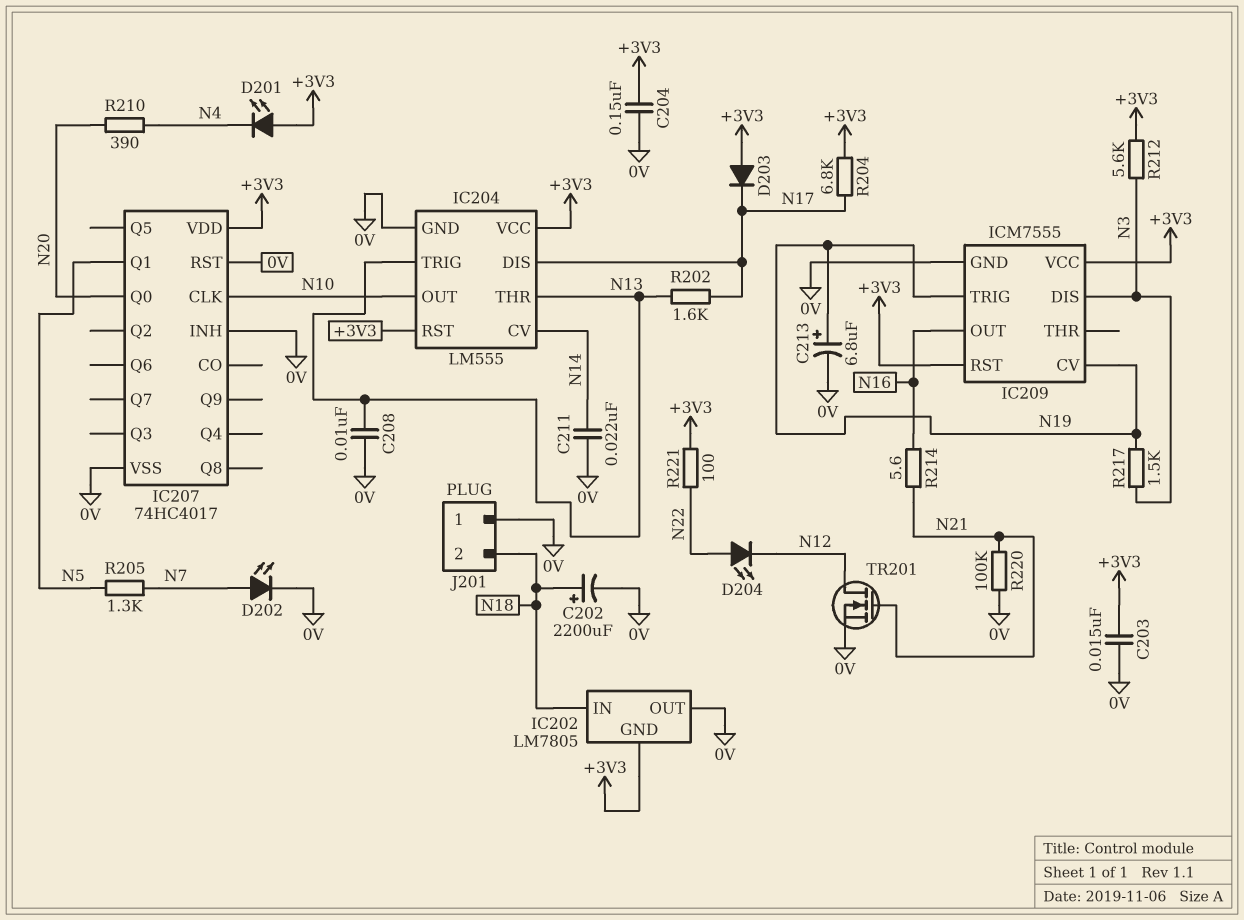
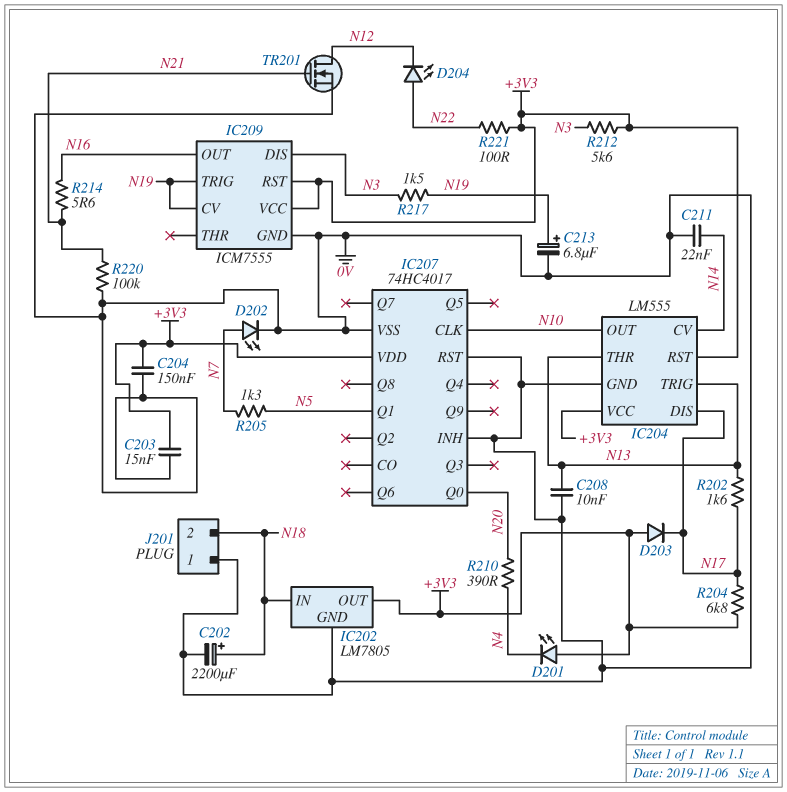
IC202 pin GND: +3V3 -> 0V
IC202 pin OUT: 0V -> +3V3

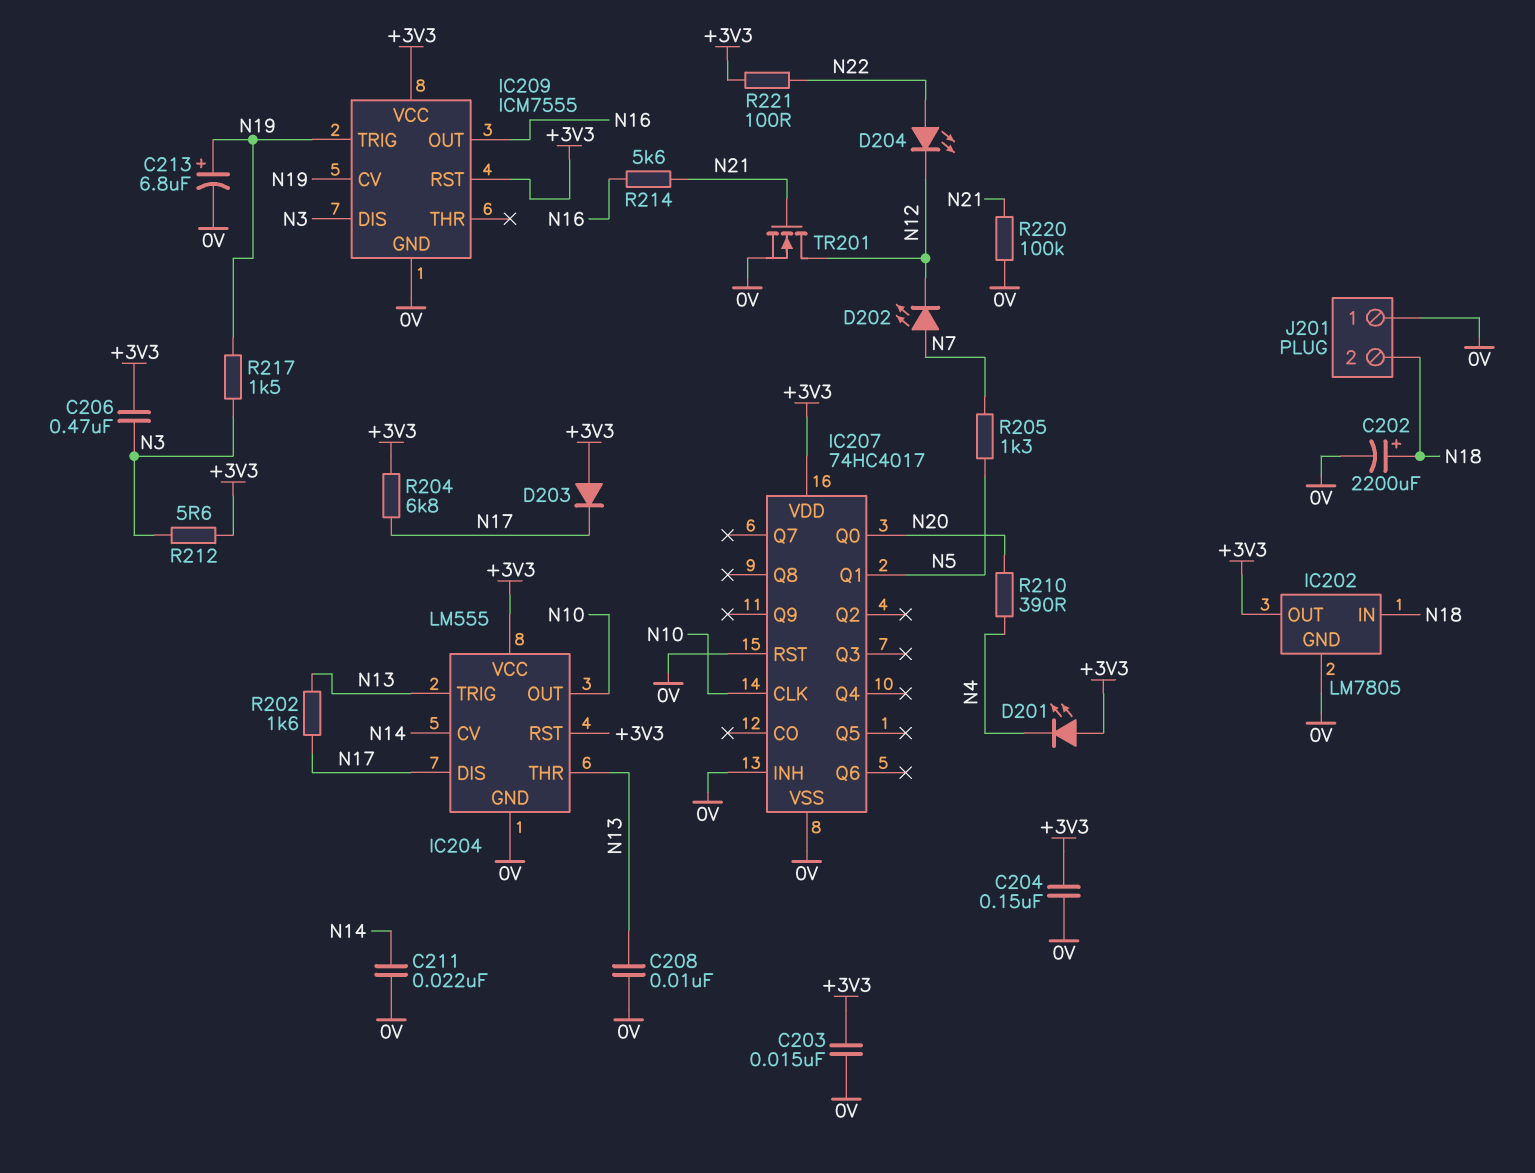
C206: none -> 470nF (+3V3, N3)
D202: LED (A N7, K 0V) -> LED (A N7, K N12)
R212: 5.6k (+3V3, N3) -> 5.6 (+3V3, N3)
R214: 5.6 (N16, N21) -> 5.6k (N16, N21)

